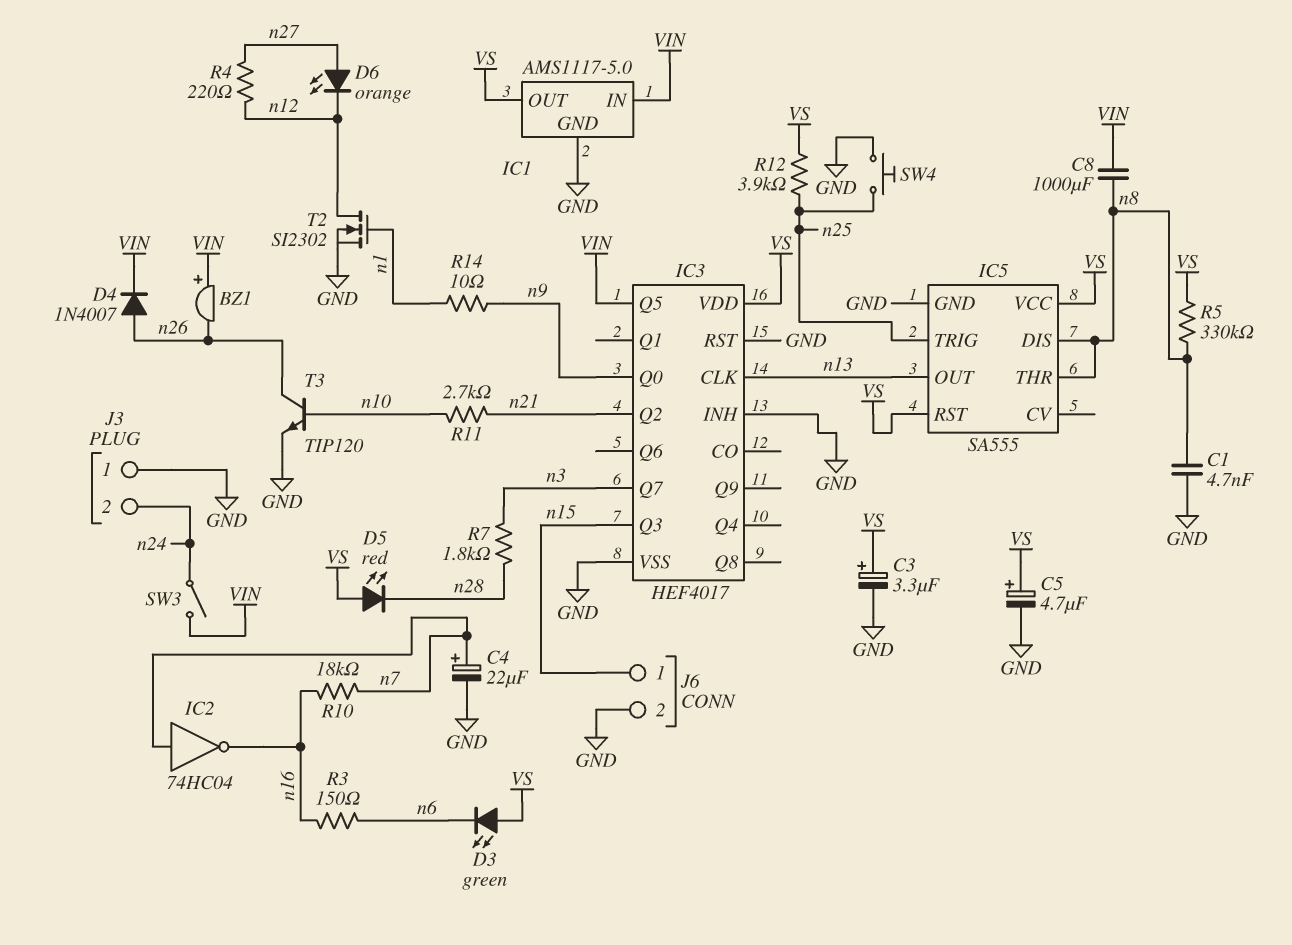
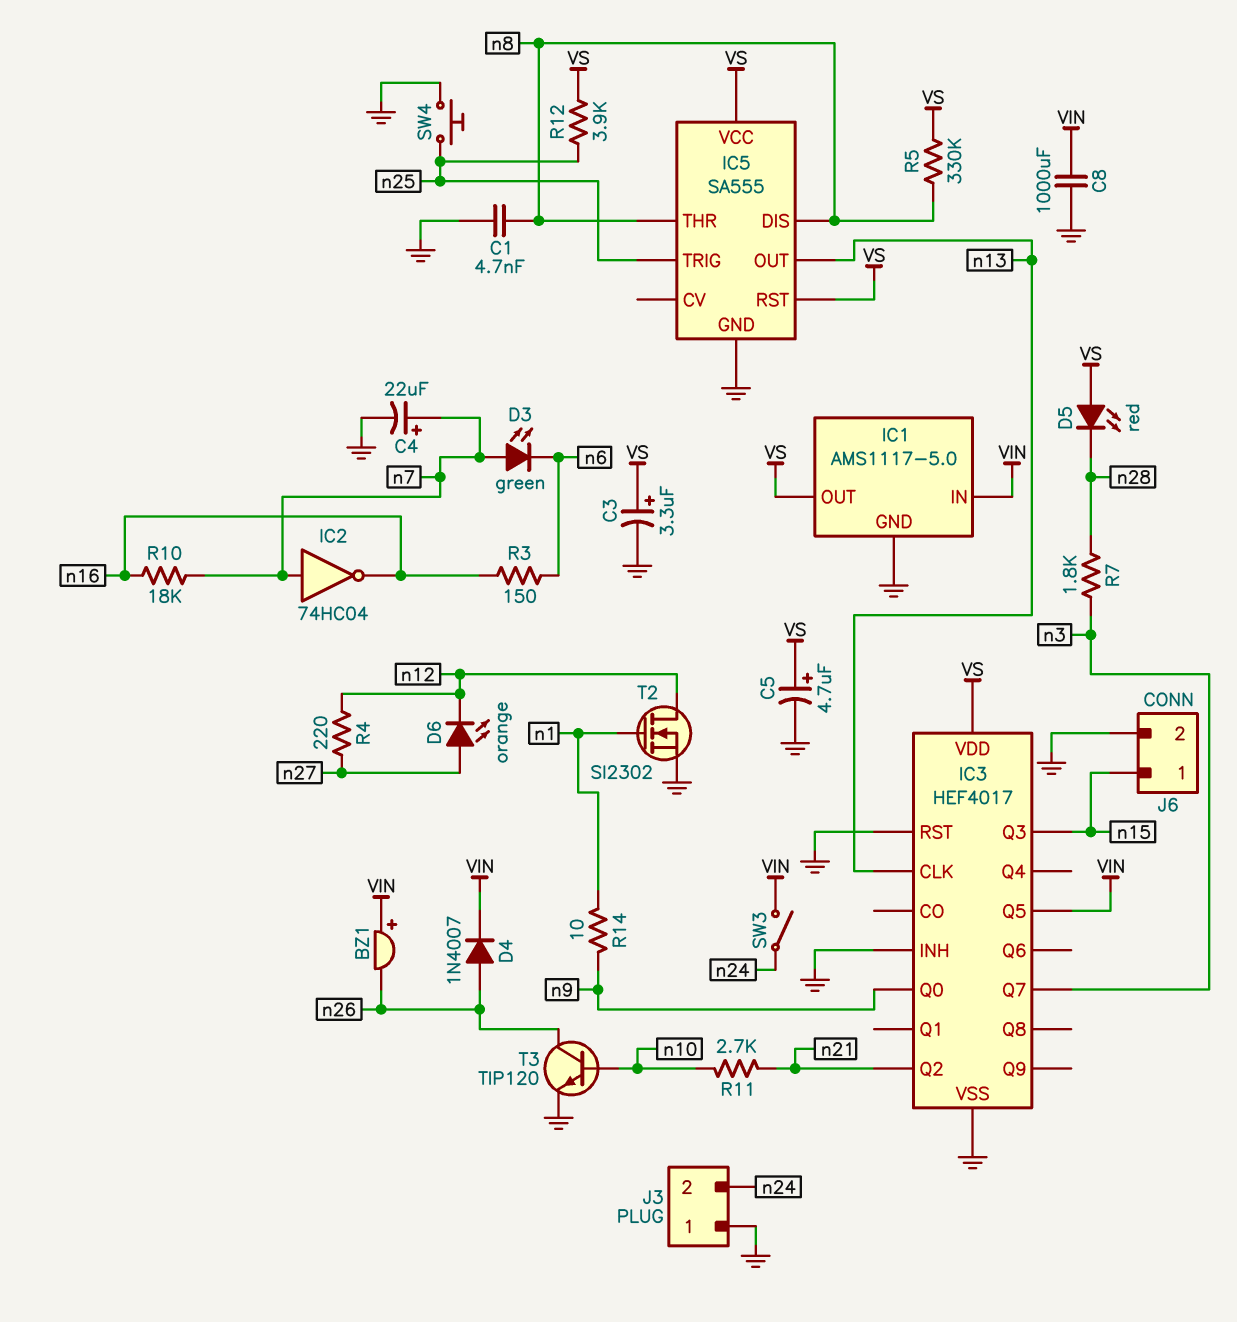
C8: 1000uF (VIN, n8) -> 1000uF (GND, VIN)
D3: LED green (A VS, K n6) -> LED green (A n7, K n6)

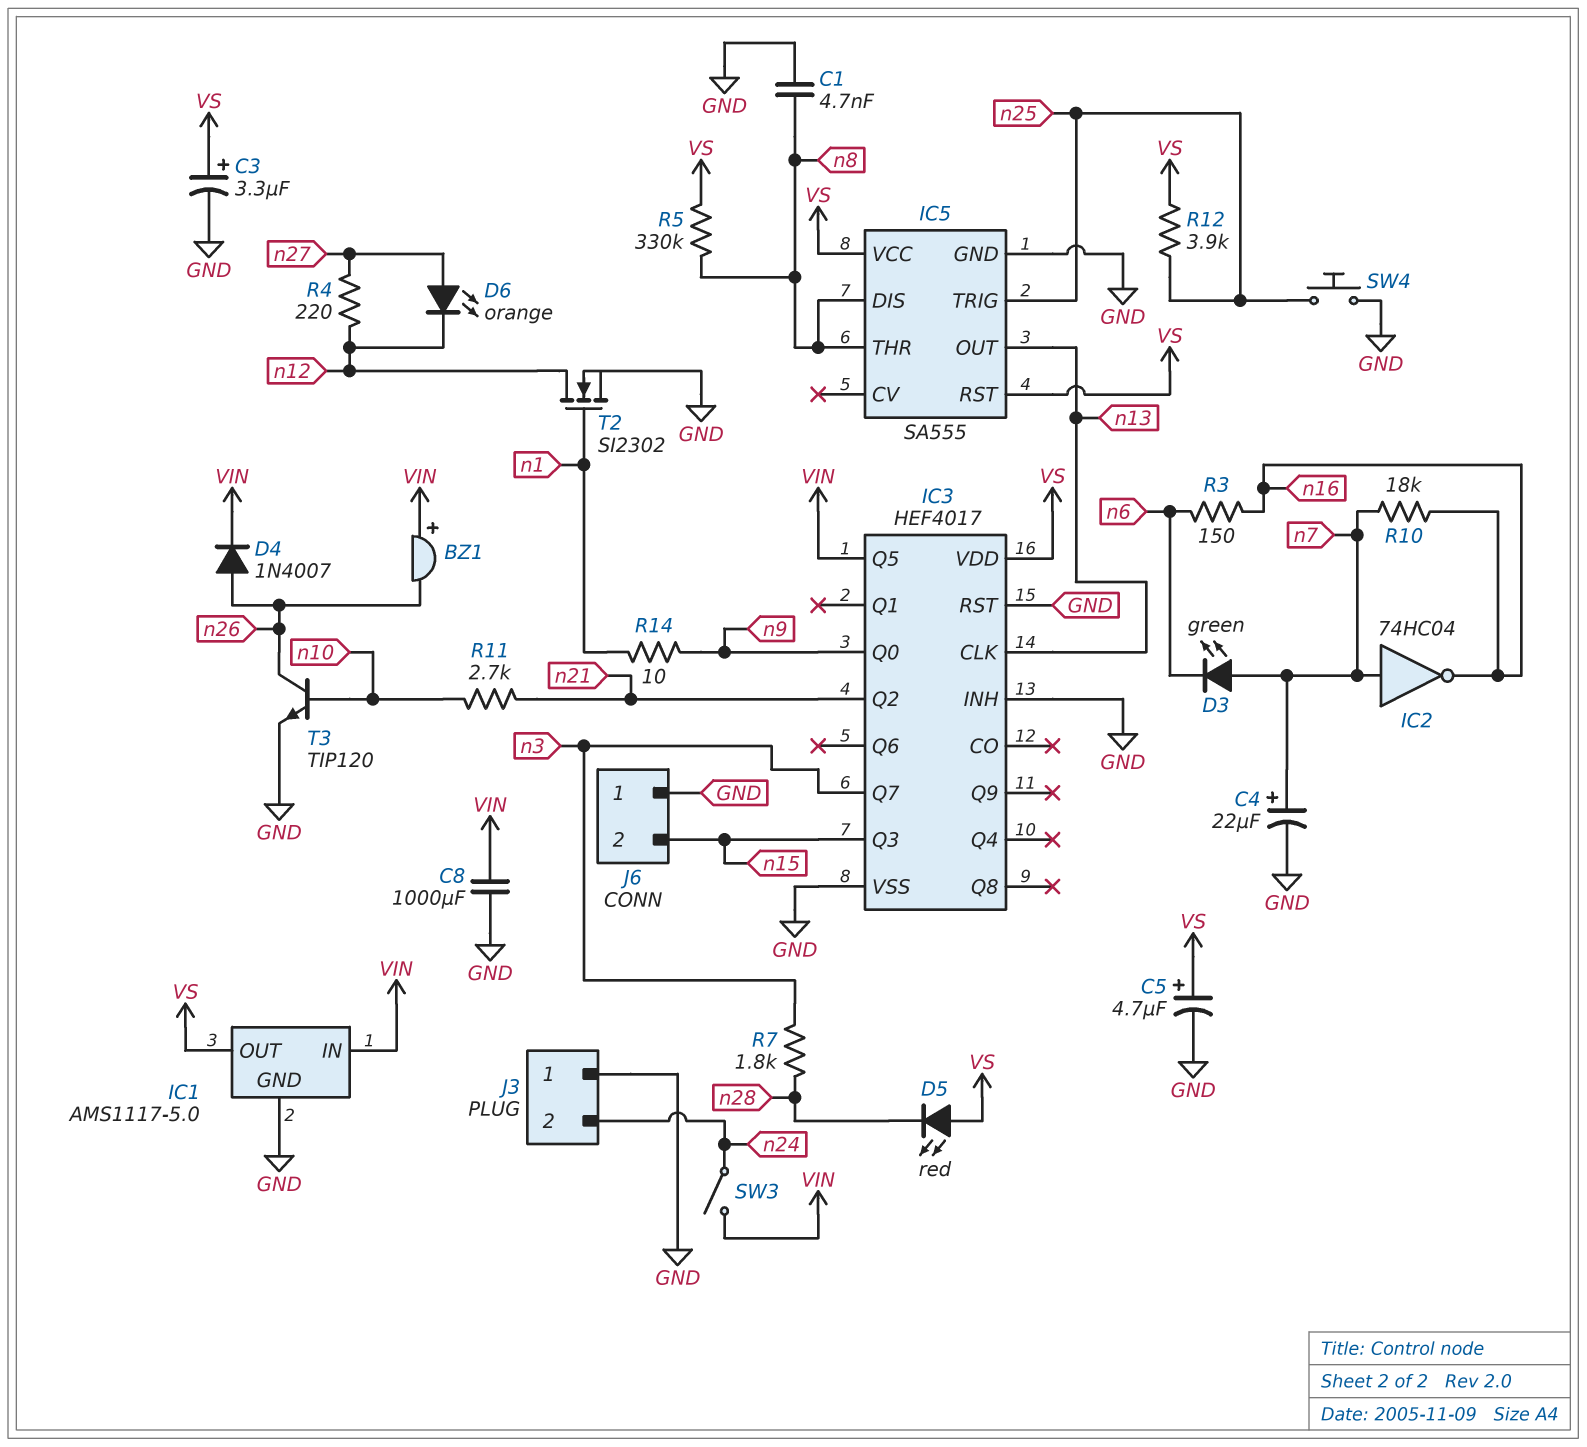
J6 pin 1: n15 -> GND
J6 pin 2: GND -> n15

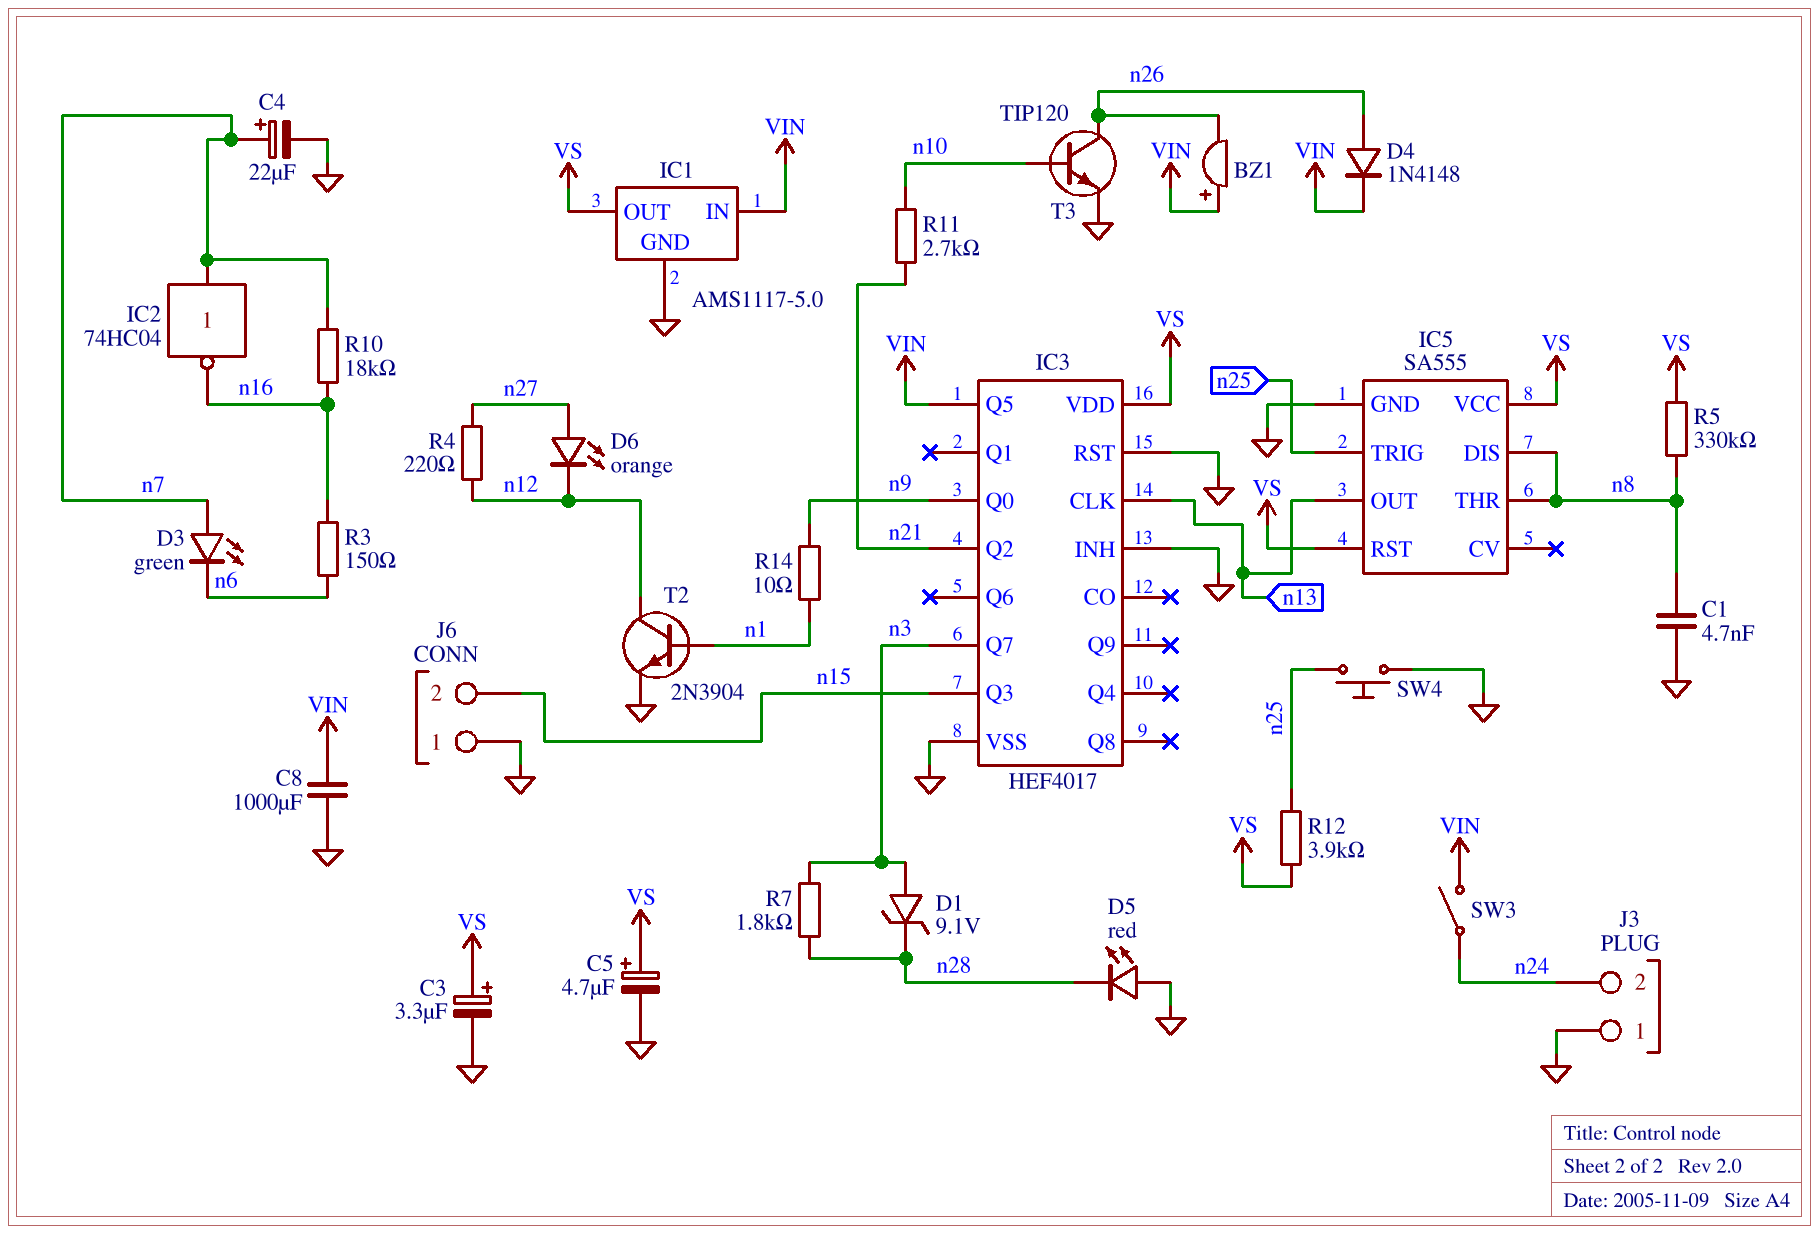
D1: none -> zener 9.1V (A n3, K n28)
D4: diode 1N4007 (A n26, K VIN) -> diode 1N4148 (A n26, K VIN)
D5: LED red (A VS, K n28) -> LED red (A GND, K n28)
T2: NMOS SI2302 (G n1, D n12, S GND) -> NPN 2N3904 (B n1, C n12, E GND)

